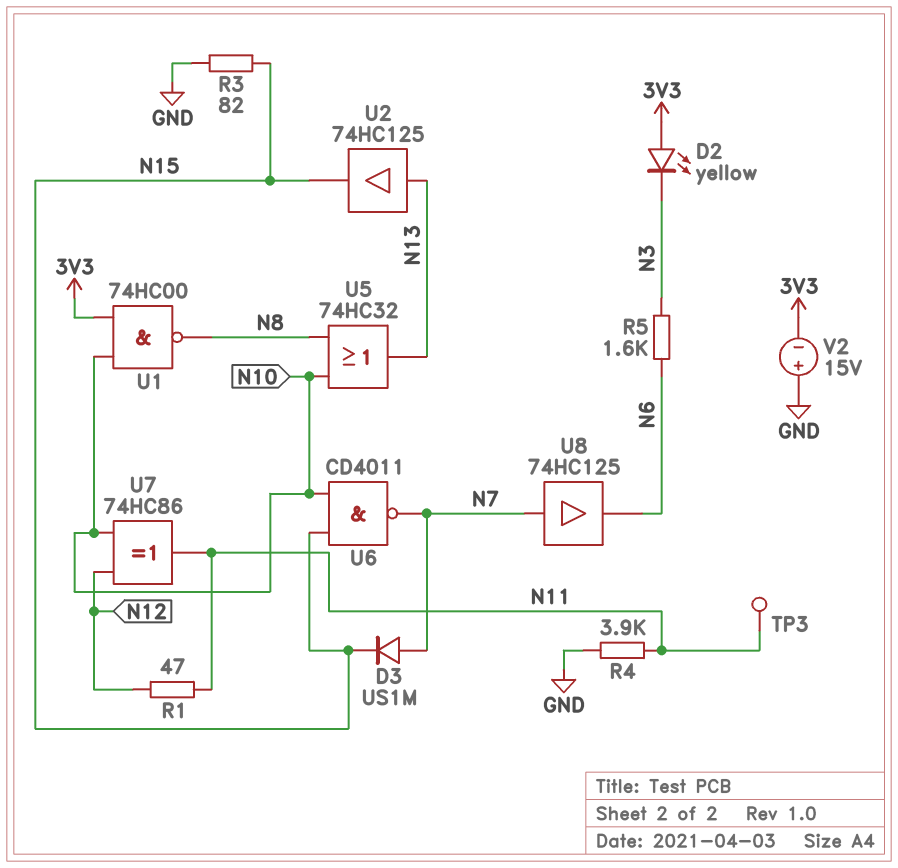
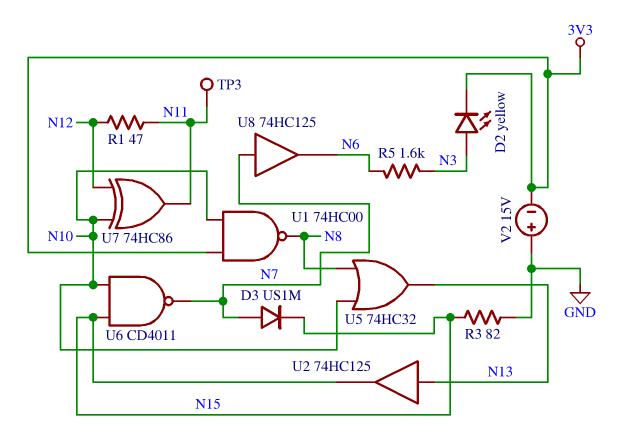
D2: LED yellow (A 3V3, K N3) -> LED yellow (A N3, K 3V3)
R4: 3.9k (GND, N11) -> none

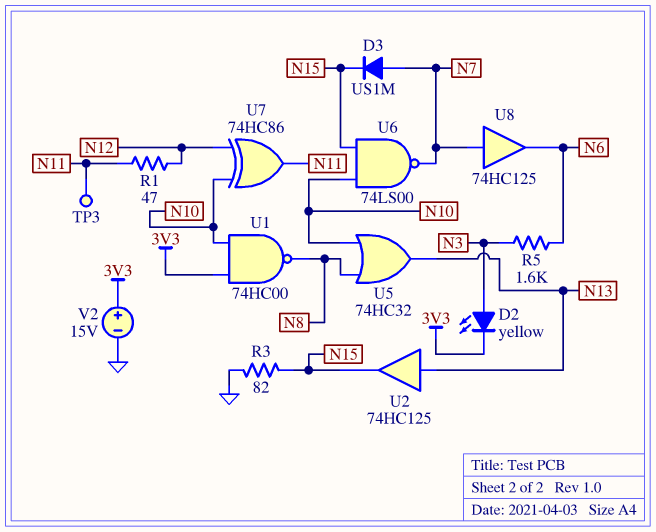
U6: NAND CD4011 (in N10, in N15, out N7) -> NAND 74LS00 (in N10, in N15, out N7)
V2: 15V (plus GND, minus 3V3) -> 15V (plus 3V3, minus GND)

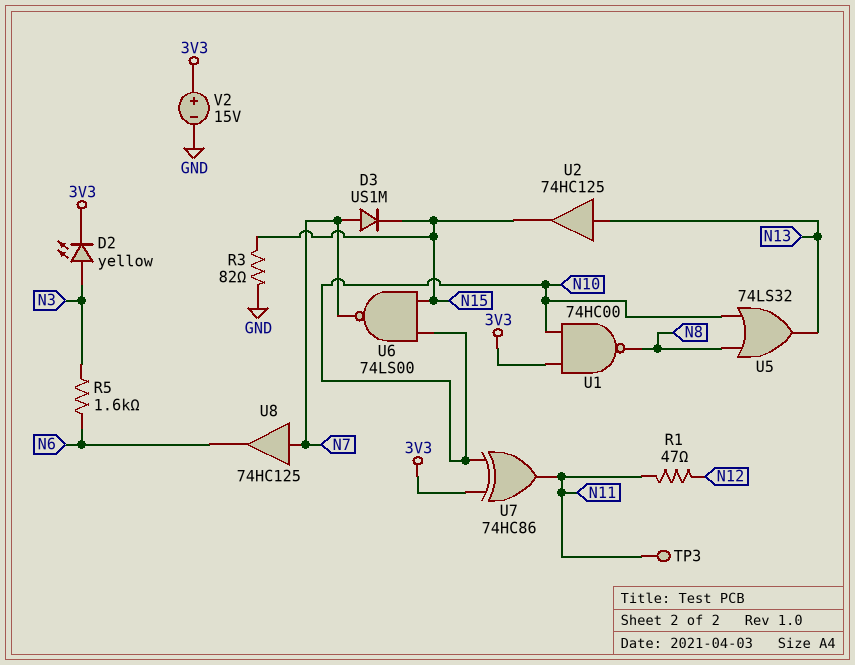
U5: OR 74HC32 (in N8, in N10, out N13) -> OR 74LS32 (in N8, in N10, out N13)
U7: XOR 74HC86 (in N10, in N12, out N11) -> XOR 74HC86 (in 3V3, in N10, out N11)

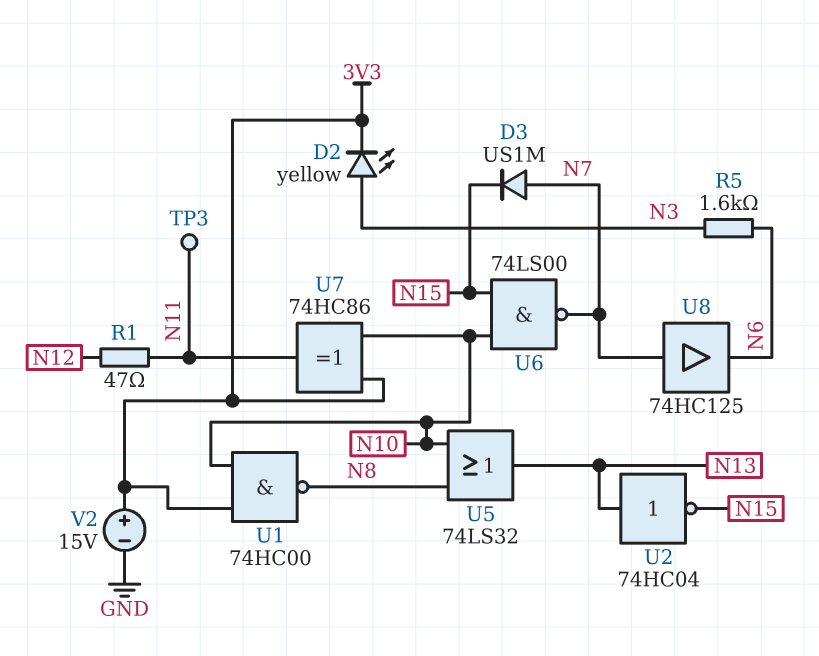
R3: 82 (GND, N15) -> none
U2: buffer 74HC125 (in N13, out N15) -> NOT 74HC04 (in N13, out N15)

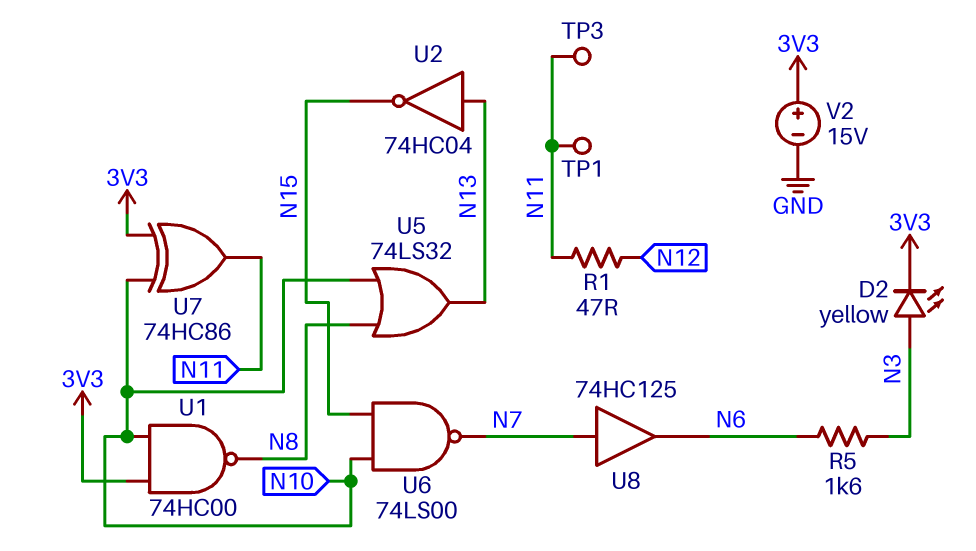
D3: diode US1M (A N7, K N15) -> none
TP1: none -> test point (N11)

